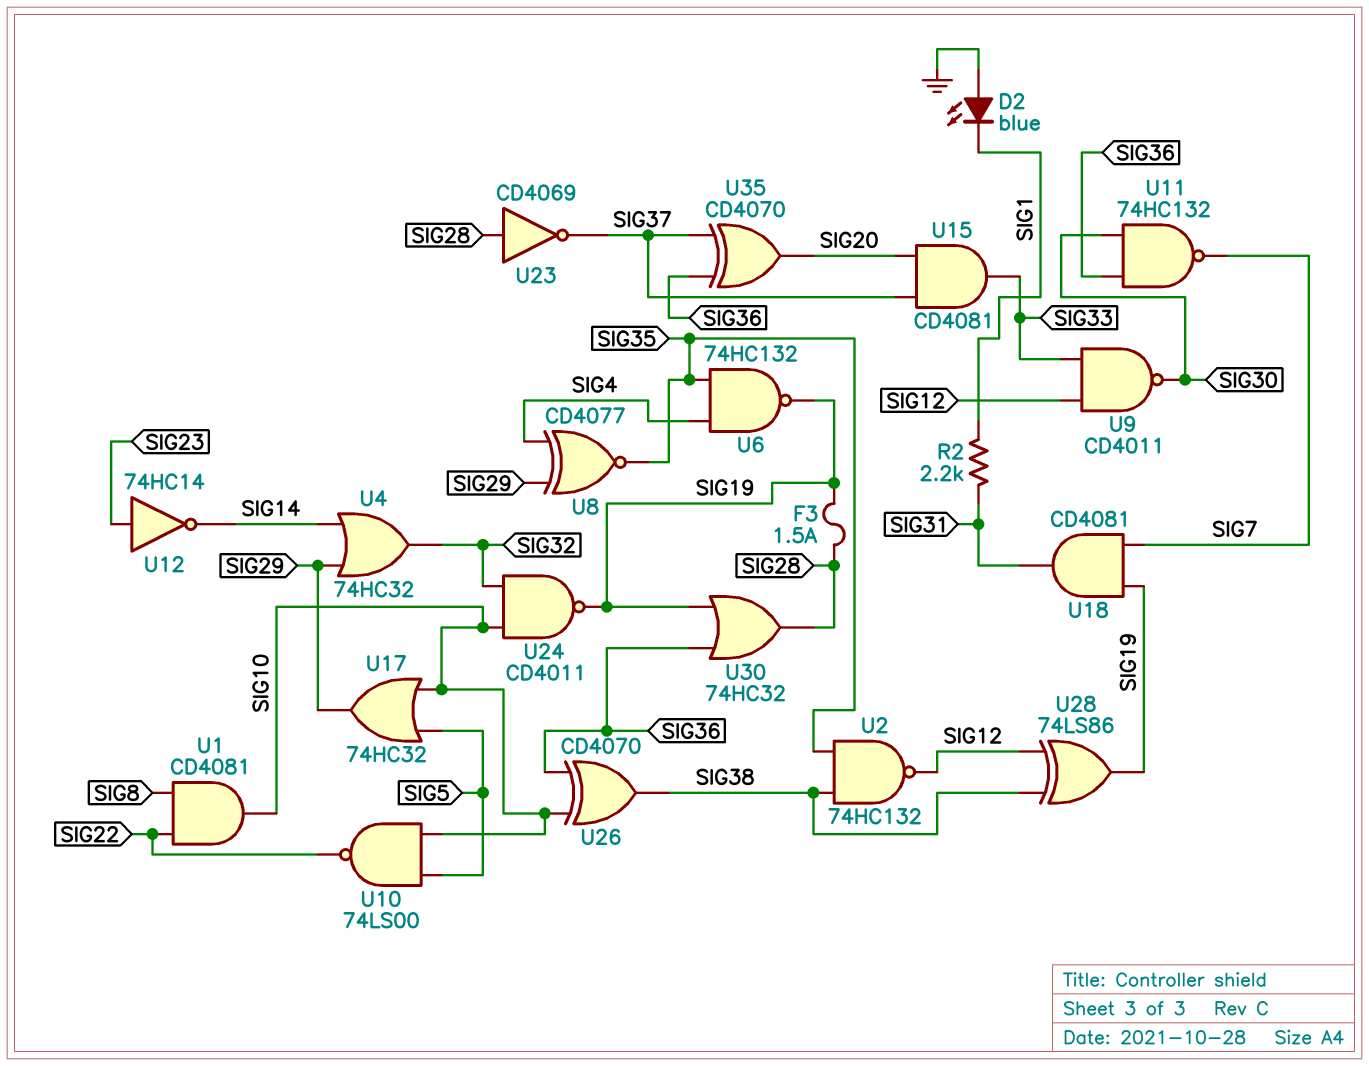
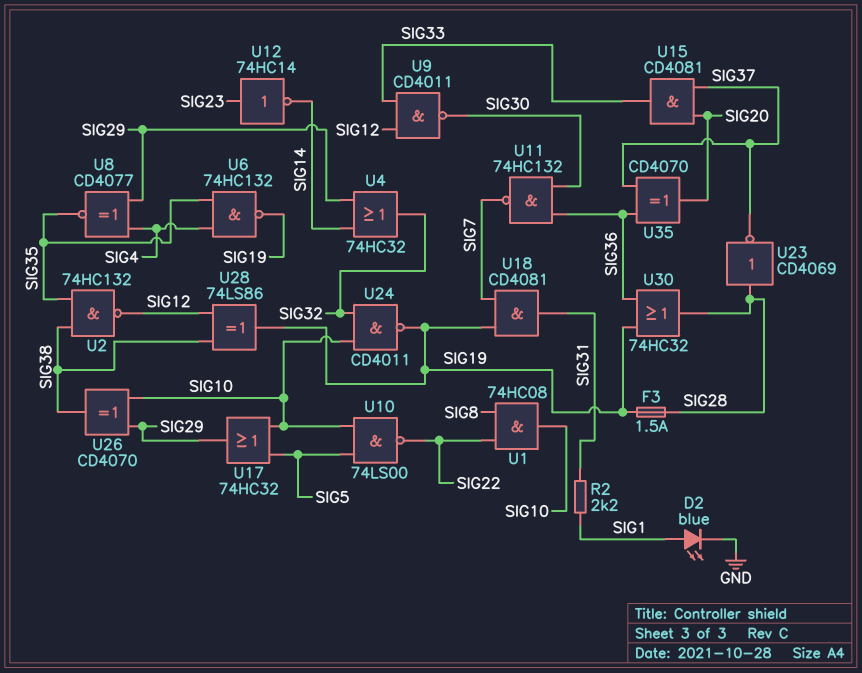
D2: LED blue (A GND, K SIG1) -> LED blue (A SIG1, K GND)
U1: AND CD4081 (in SIG8, in SIG22, out SIG10) -> AND 74HC08 (in SIG8, in SIG22, out SIG10)
U26: XOR CD4070 (in SIG10, in SIG36, out SIG38) -> XOR CD4070 (in SIG10, in SIG29, out SIG38)

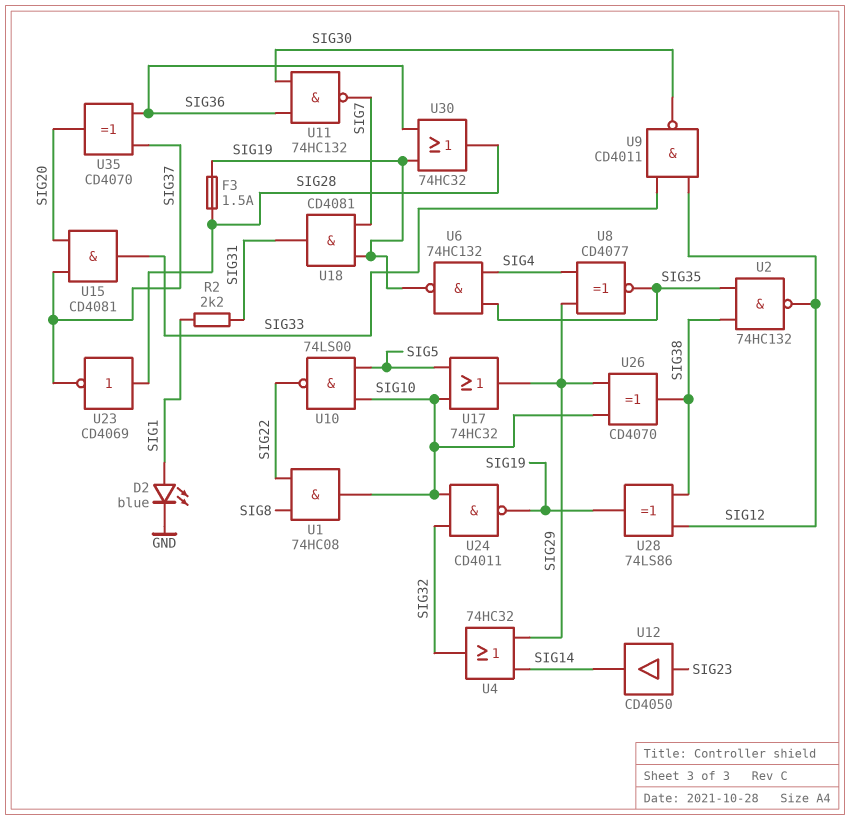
U12: NOT 74HC14 (in SIG23, out SIG14) -> buffer CD4050 (in SIG23, out SIG14)

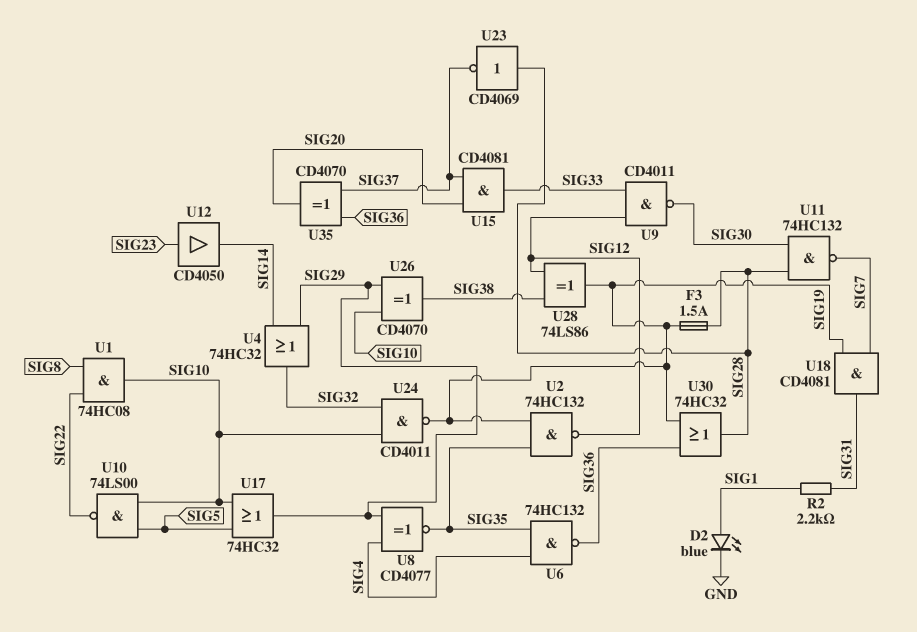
U2: NAND 74HC132 (in SIG35, in SIG38, out SIG12) -> NAND 74HC132 (in SIG19, in SIG35, out SIG12)
U6: NAND 74HC132 (in SIG4, in SIG35, out SIG19) -> NAND 74HC132 (in SIG4, in SIG35, out SIG36)
U11: NAND 74HC132 (in SIG30, in SIG36, out SIG7) -> NAND 74HC132 (in SIG28, in SIG30, out SIG7)

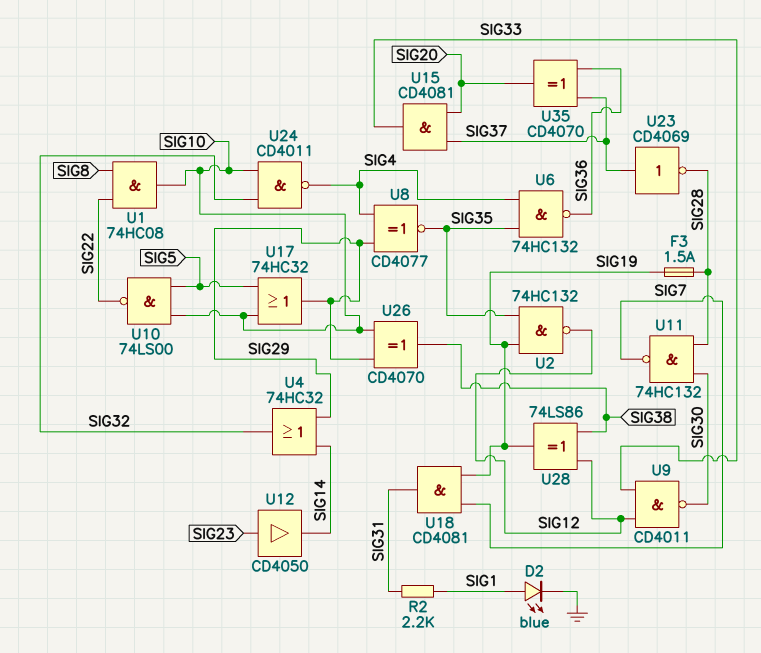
U23: NOT CD4069 (in SIG28, out SIG37) -> NOT CD4069 (in SIG37, out SIG28)
U24: NAND CD4011 (in SIG10, in SIG32, out SIG19) -> NAND CD4011 (in SIG10, in SIG32, out SIG4)
U30: OR 74HC32 (in SIG19, in SIG36, out SIG28) -> none

